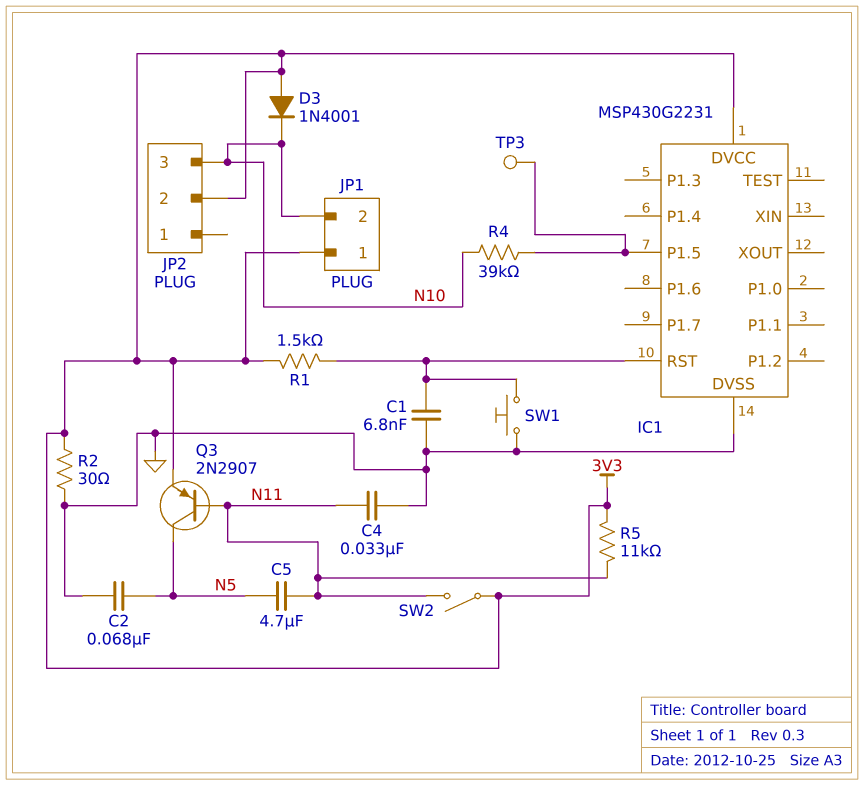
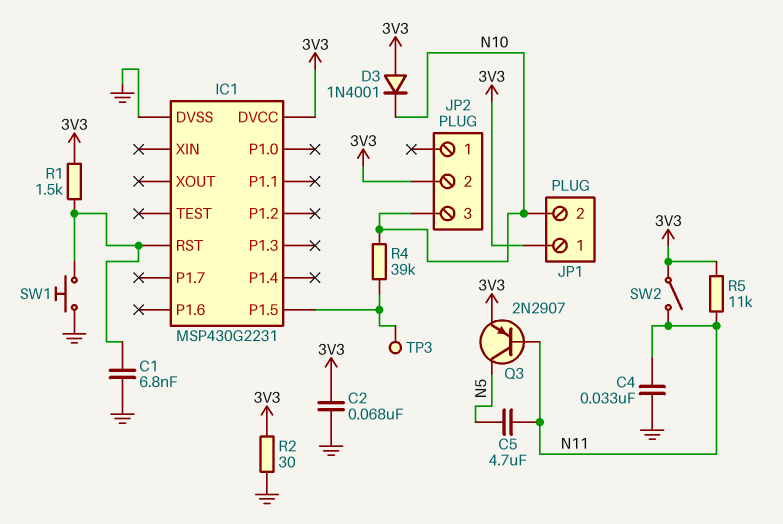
C2: 68nF (GND, N5) -> 68nF (3V3, GND)

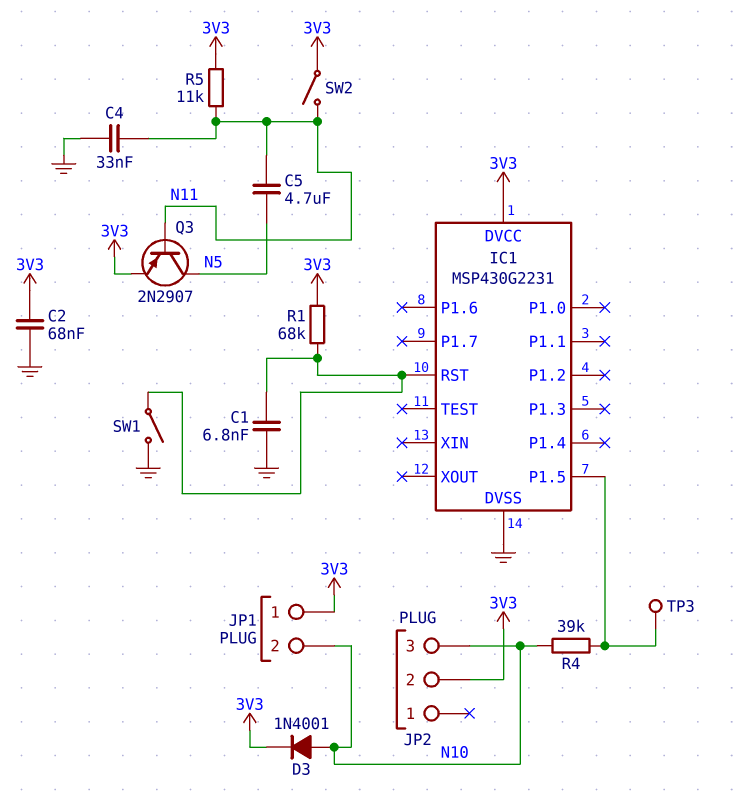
D3: diode 1N4001 (A 3V3, K N10) -> diode 1N4001 (A N10, K 3V3)
R1: 1.5k (3V3, IC1/RST) -> 68k (3V3, IC1/RST)
R2: 30 (3V3, GND) -> none
SW1: button (GND, IC1/RST) -> switch (GND, IC1/RST)

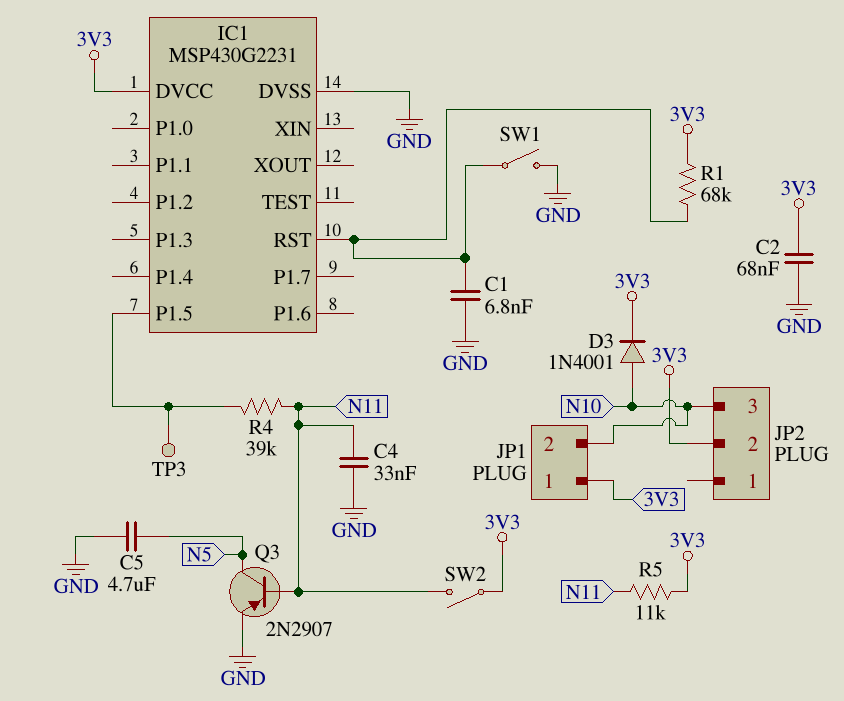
C5: 4.7uF (N5, N11) -> 4.7uF (GND, N5)
Q3: PNP 2N2907 (B N11, C N5, E 3V3) -> PNP 2N2907 (B N11, C N5, E GND)
R4: 39k (IC1/P1.5, N10) -> 39k (IC1/P1.5, N11)

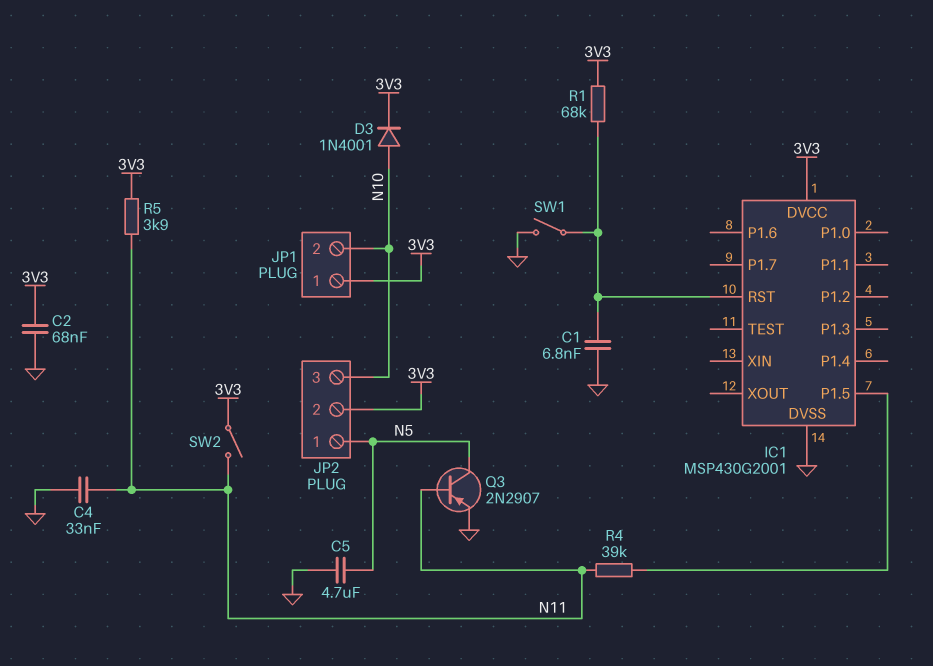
IC1: MSP430G2231 -> MSP430G2001
JP2 pin 1: none -> N5
R5: 11k (3V3, N11) -> 3.9k (3V3, N11)
TP3: test point (IC1/P1.5) -> none

